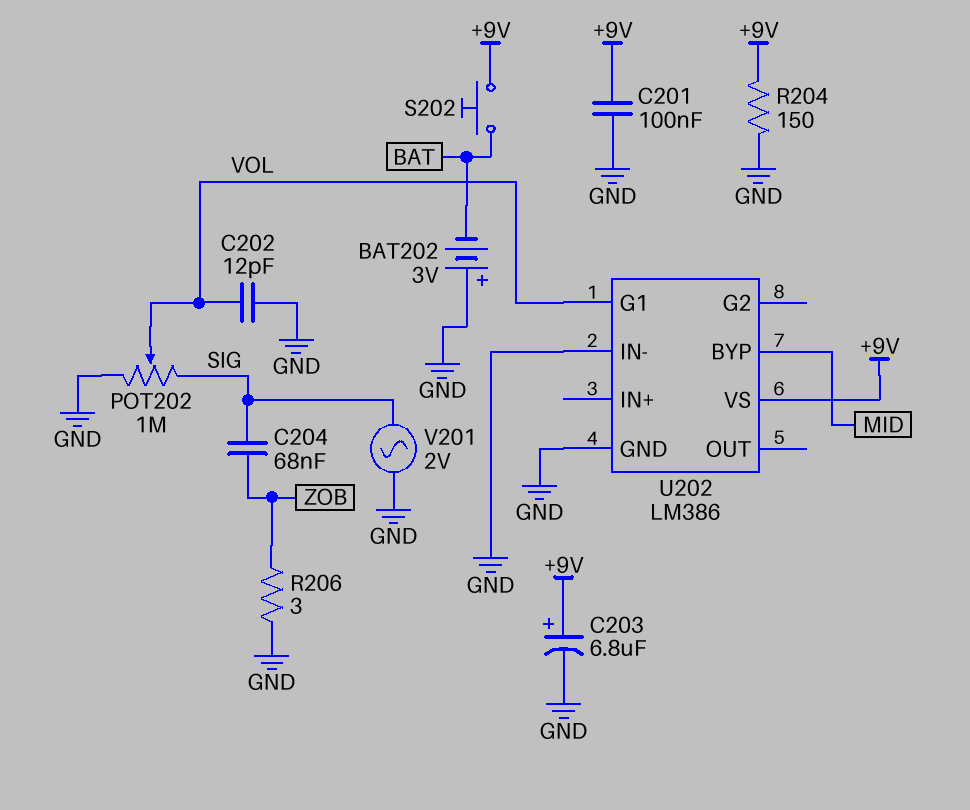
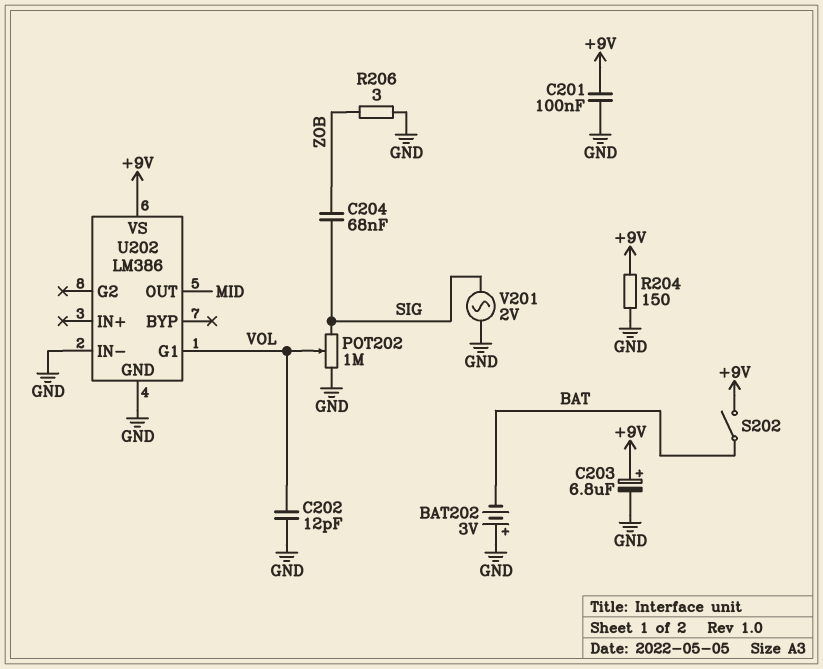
S202: button (+9V, BAT) -> switch (+9V, BAT)
U202 pin BYP: MID -> none
U202 pin OUT: none -> MID

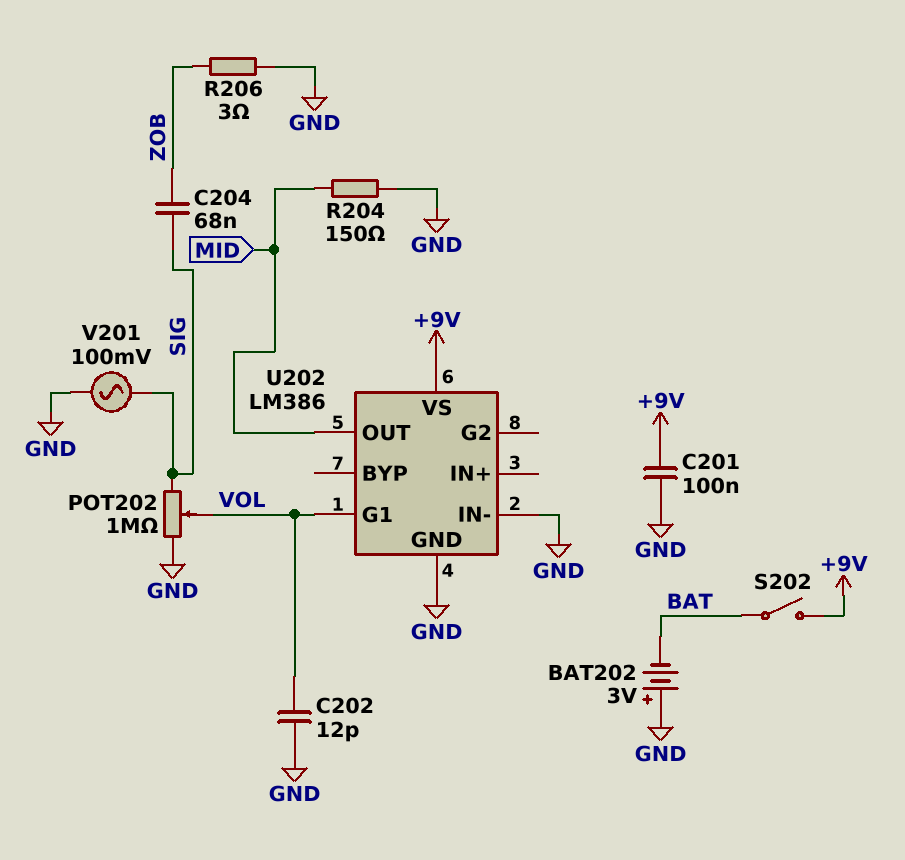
C203: 6.8uF (plus +9V, minus GND) -> none
R204: 150 (+9V, GND) -> 150 (GND, MID)
V201: AC 2V (GND, SIG) -> AC 100mV (GND, SIG)

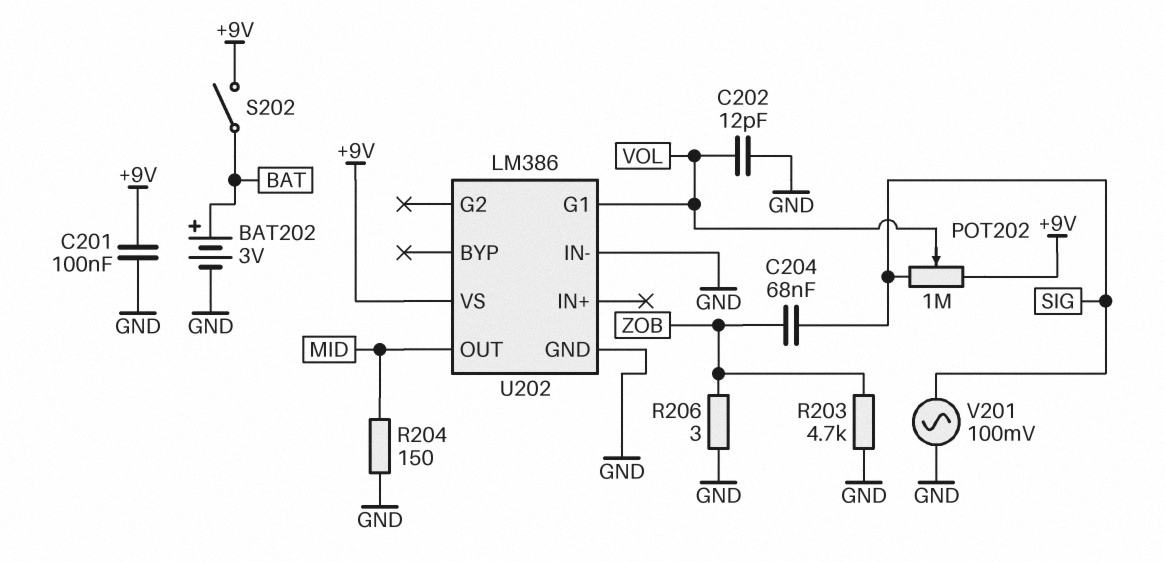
BAT202: 3V (plus GND, minus BAT) -> 3V (plus BAT, minus GND)
POT202: 1M (GND, SIG, wiper VOL) -> 1M (+9V, SIG, wiper VOL)
R203: none -> 4.7k (GND, ZOB)

